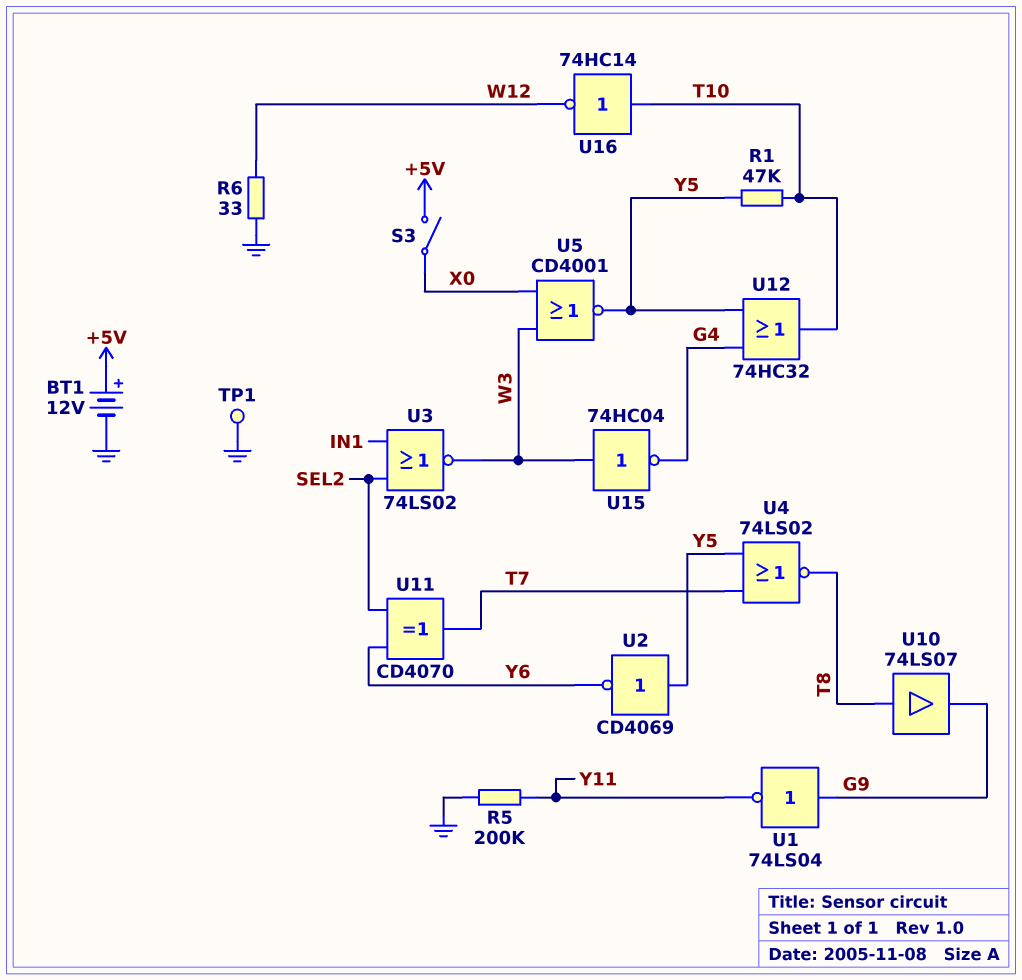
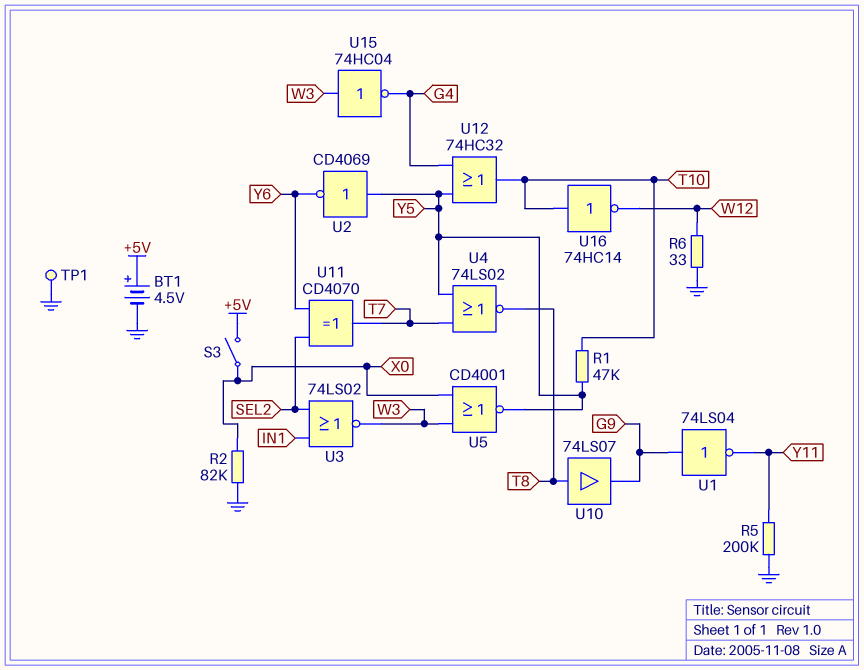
BT1: 12V (plus +5V, minus GND) -> 4.5V (plus +5V, minus GND)
R2: none -> 82k (GND, X0)

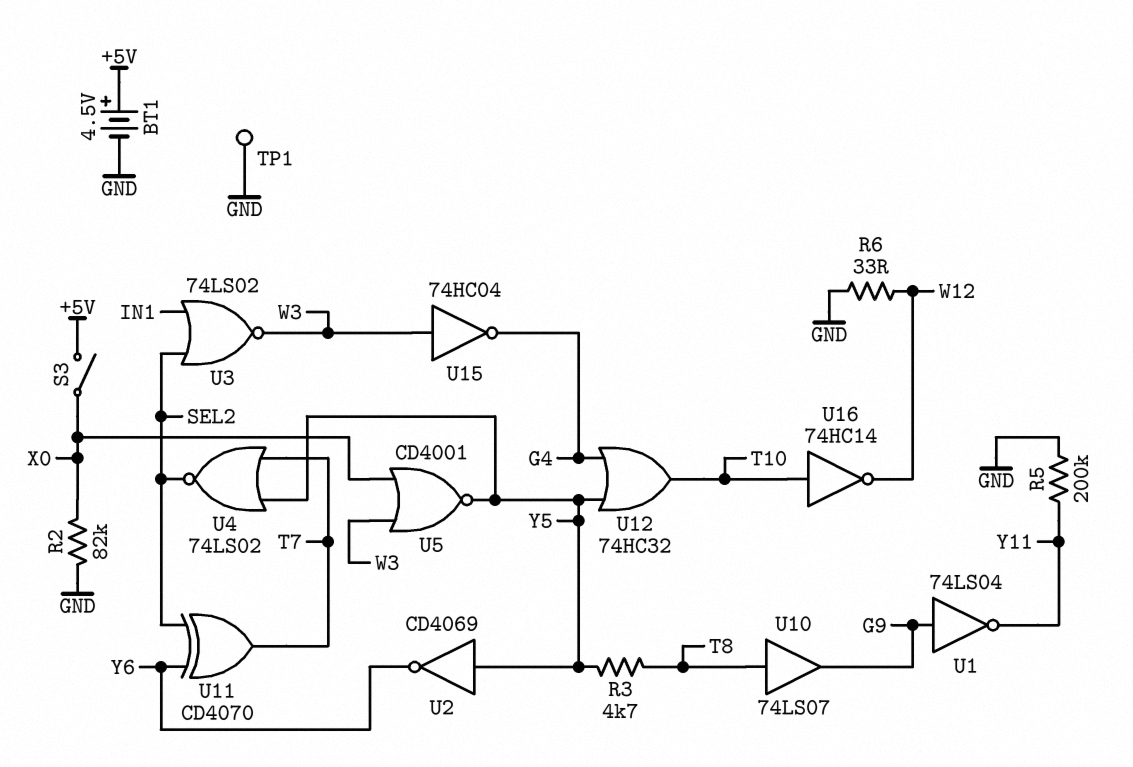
R1: 47k (T10, Y5) -> none
R3: none -> 4.7k (T8, Y5)
U4: NOR 74LS02 (in T7, in Y5, out T8) -> NOR 74LS02 (in T7, in Y5, out SEL2)

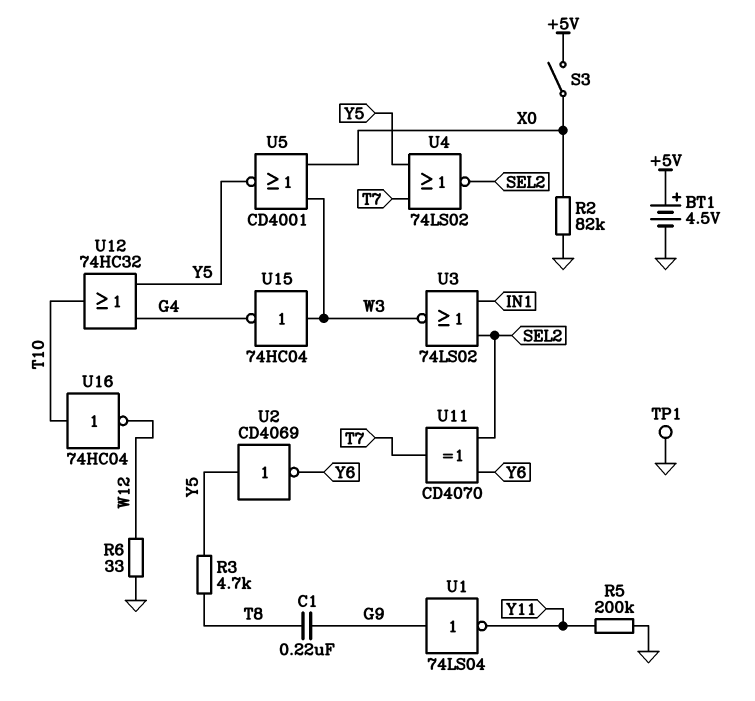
C1: none -> 220nF (G9, T8)
U10: buffer 74LS07 (in T8, out G9) -> none
U16: NOT 74HC14 (in T10, out W12) -> NOT 74HC04 (in T10, out W12)

